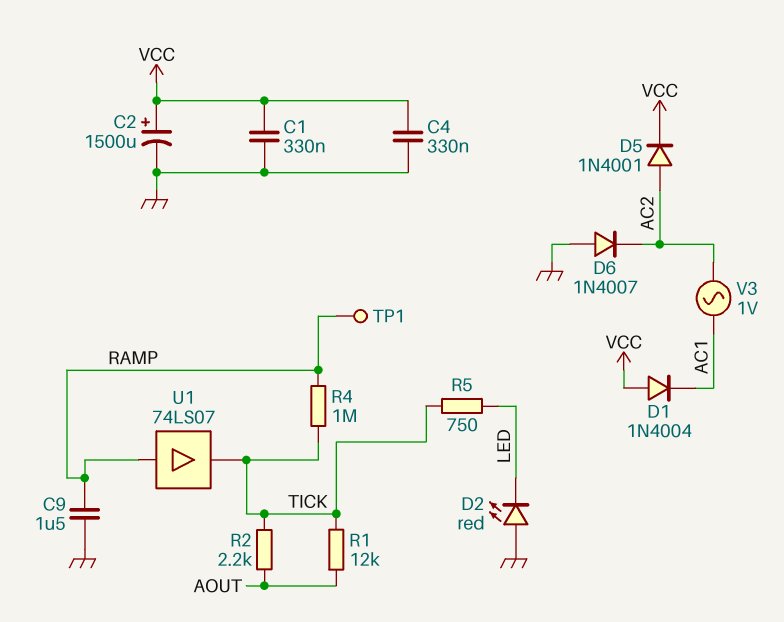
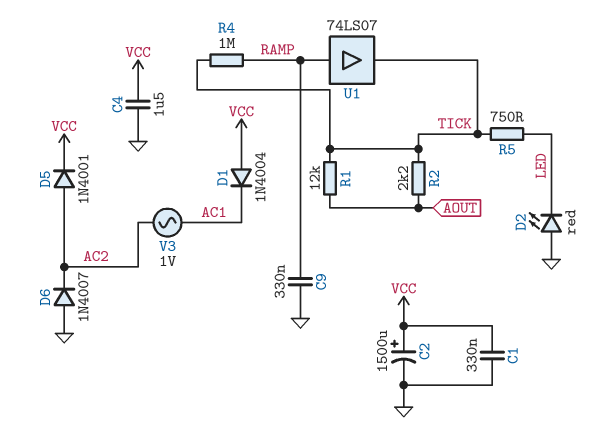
C4: 330nF (GND, VCC) -> 1.5uF (GND, VCC)
C9: 1.5uF (GND, RAMP) -> 330nF (GND, RAMP)
TP1: test point (RAMP) -> none

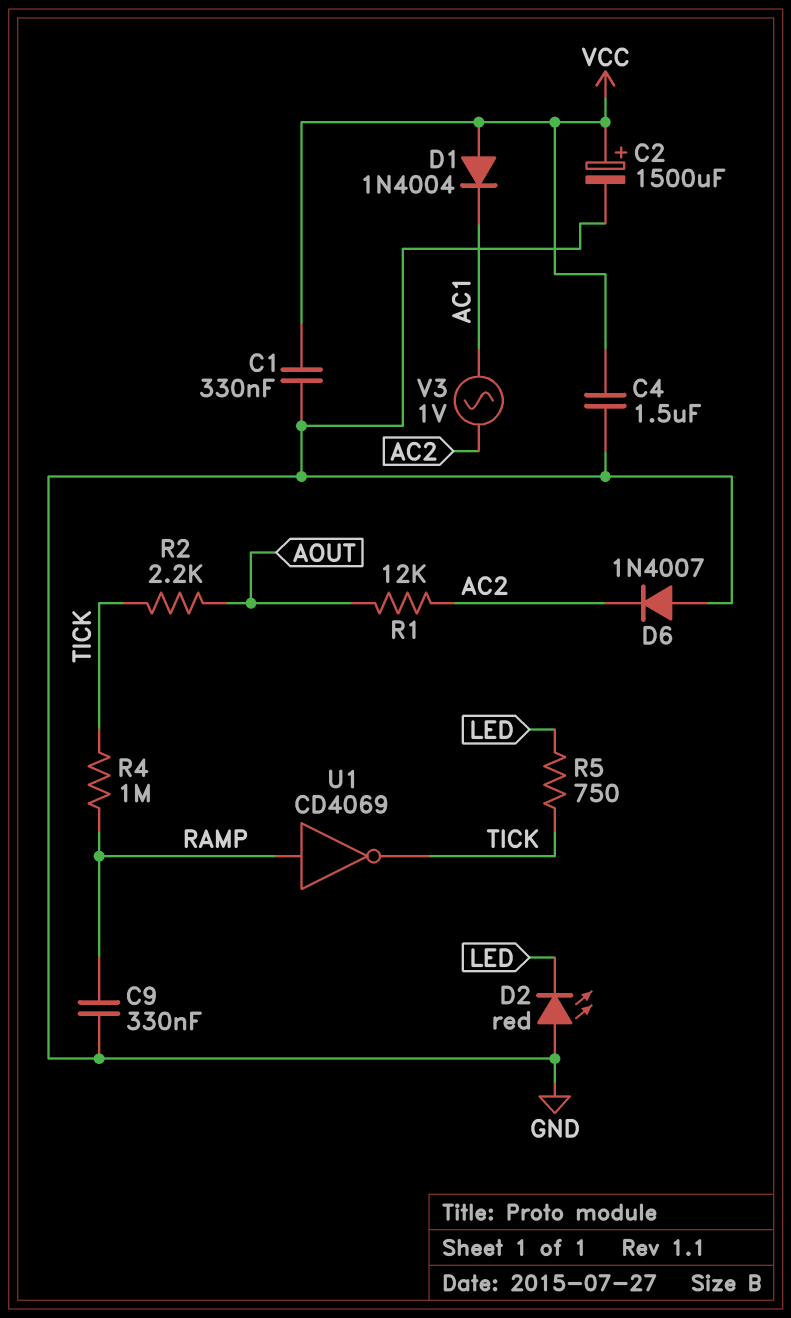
D5: diode 1N4001 (A AC2, K VCC) -> none
R1: 12k (AOUT, TICK) -> 12k (AC2, AOUT)
U1: buffer 74LS07 (in RAMP, out TICK) -> NOT CD4069 (in RAMP, out TICK)

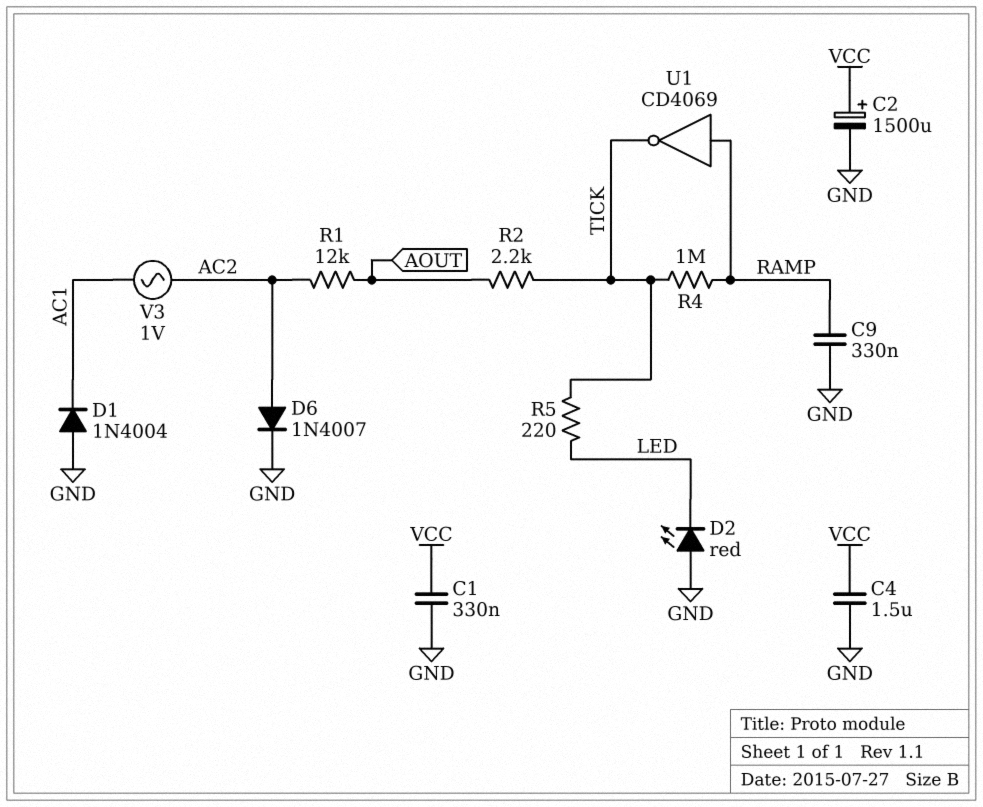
D1: diode 1N4004 (A VCC, K AC1) -> diode 1N4004 (A GND, K AC1)
D6: diode 1N4007 (A GND, K AC2) -> diode 1N4007 (A AC2, K GND)
R5: 750 (LED, TICK) -> 220 (LED, TICK)

